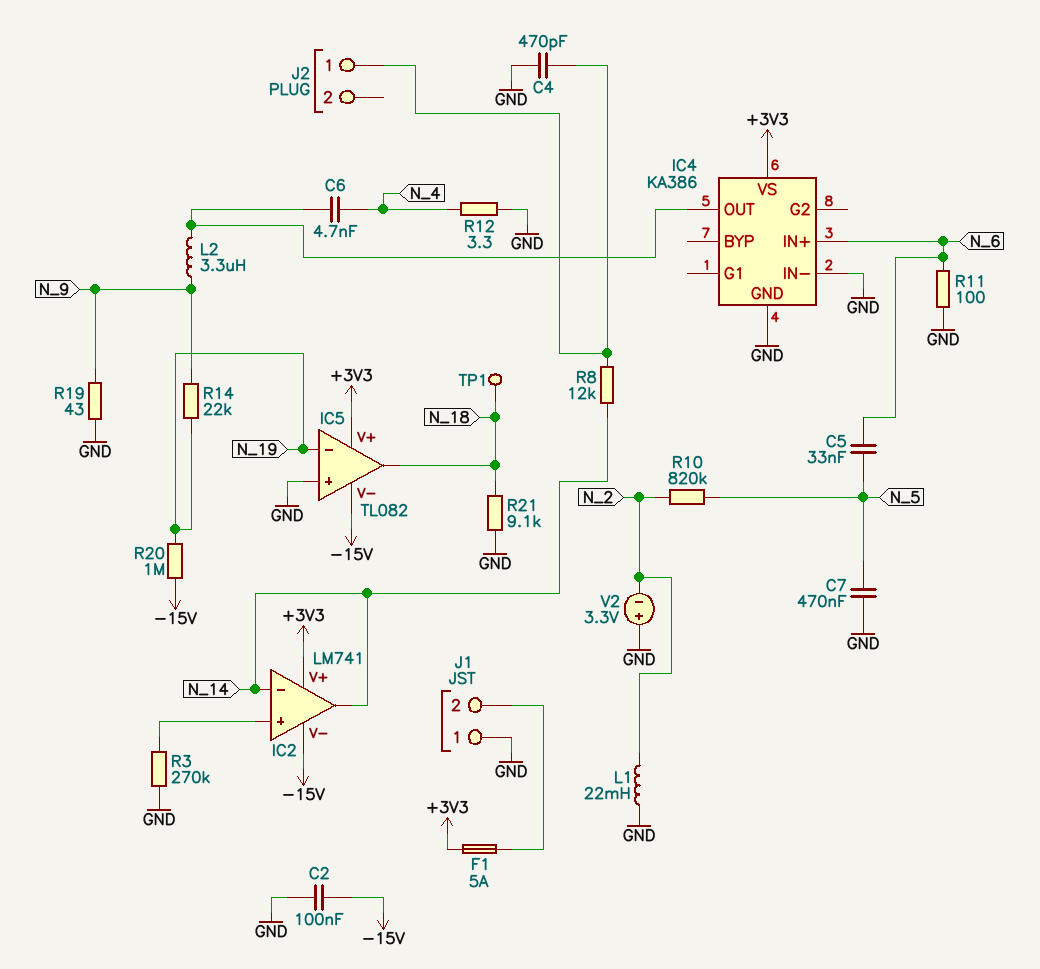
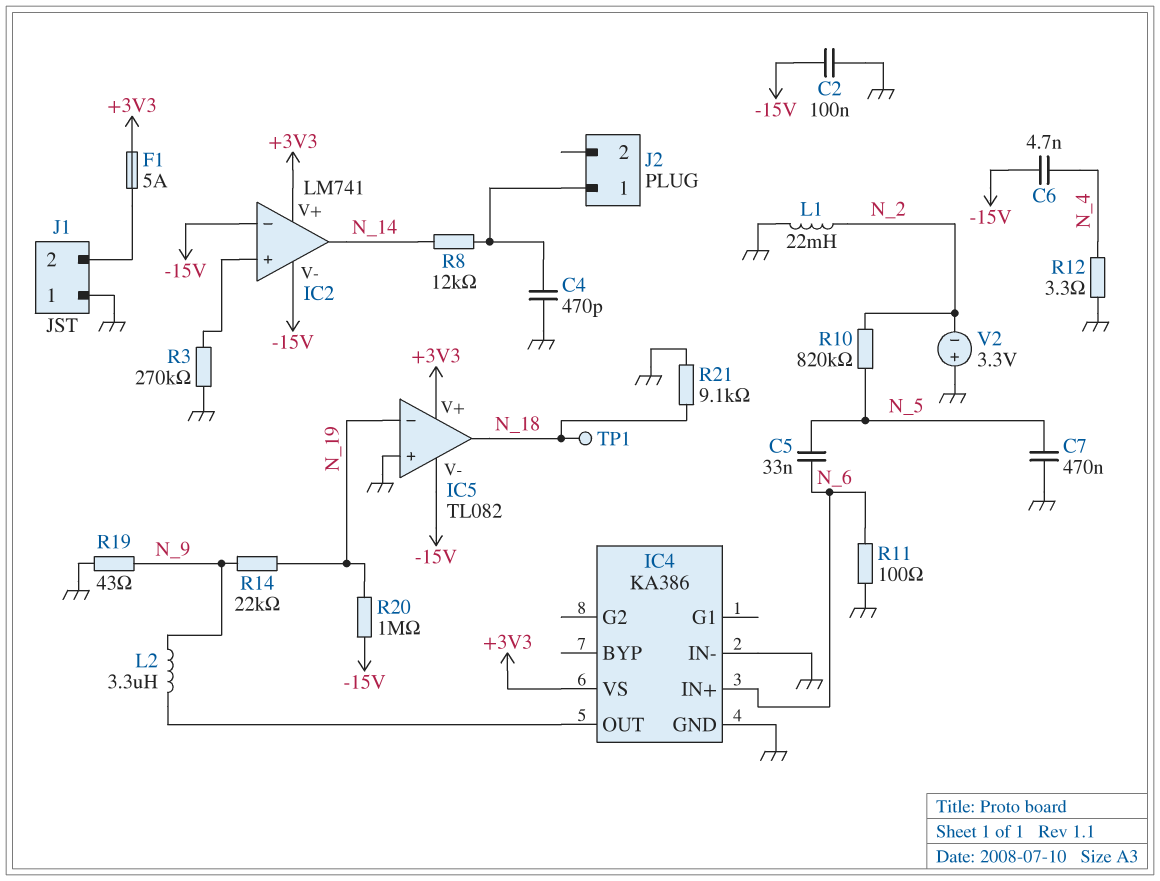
C6: 4.7nF (IC4/OUT, N_4) -> 4.7nF (-15V, N_4)
IC2 pin in-: N_14 -> -15V

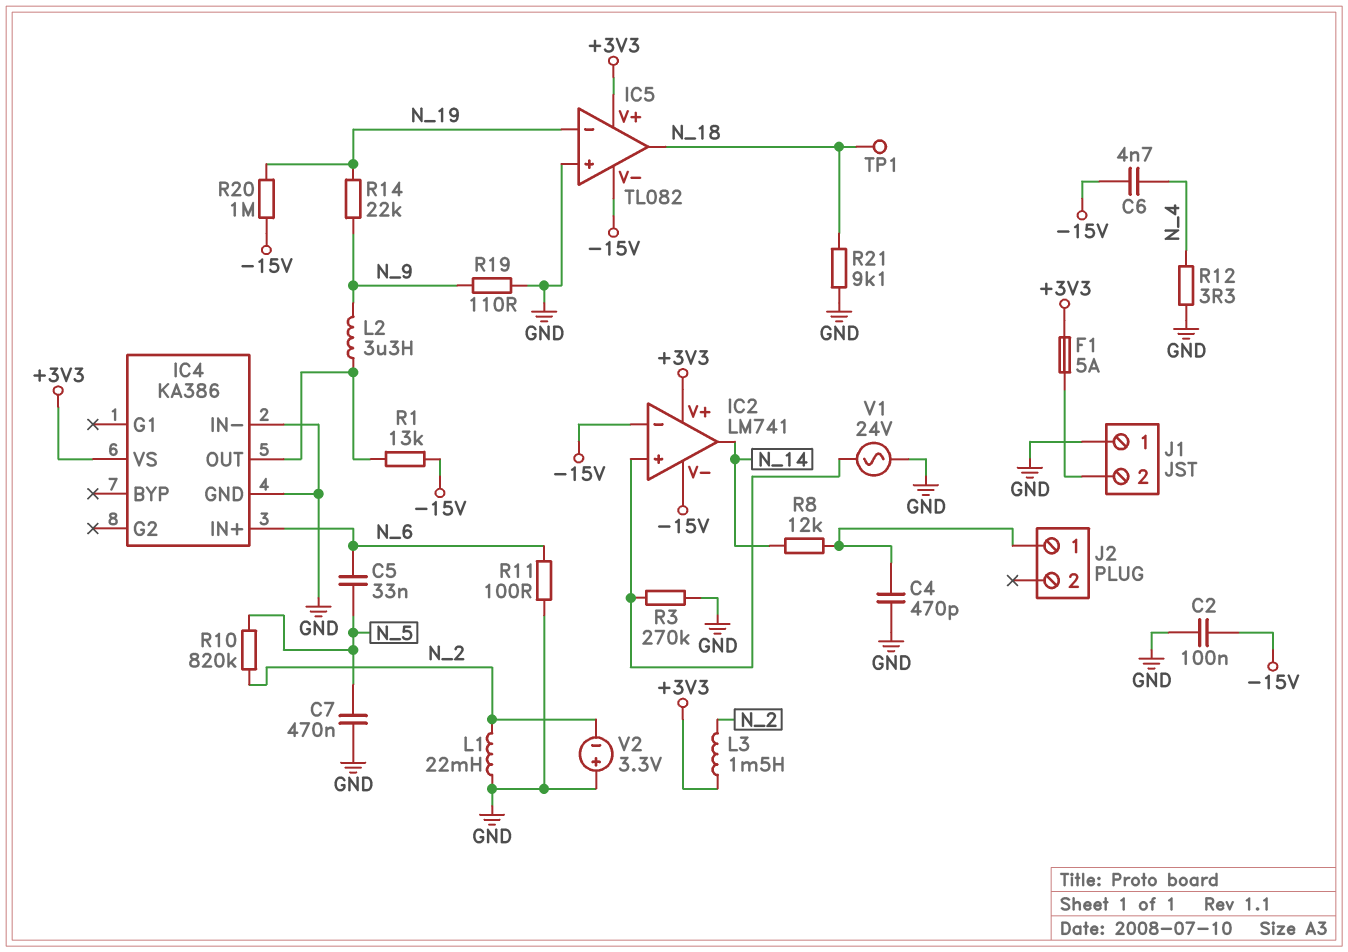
L3: none -> 1.5mH (+3V3, N_2)
R1: none -> 13k (-15V, IC4/OUT)
R19: 43 (GND, N_9) -> 110 (GND, N_9)
V1: none -> AC 24V (GND, IC2/in+)

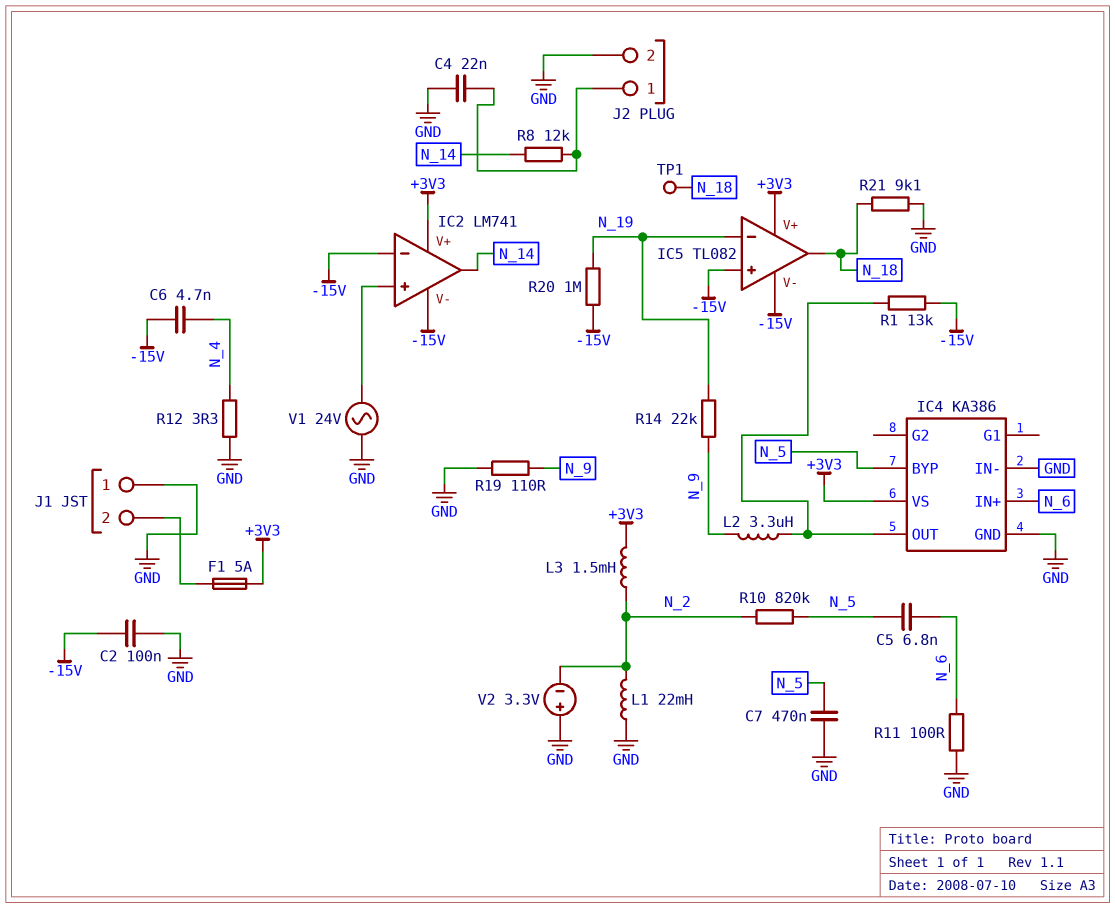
C4: 470pF (GND, J2/1) -> 22nF (GND, J2/1)
C5: 33nF (N_5, N_6) -> 6.8nF (N_5, N_6)
IC4 pin BYP: none -> N_5
IC5 pin in+: GND -> -15V
J2 pin 2: none -> GND
R3: 270k (GND, IC2/in+) -> none

